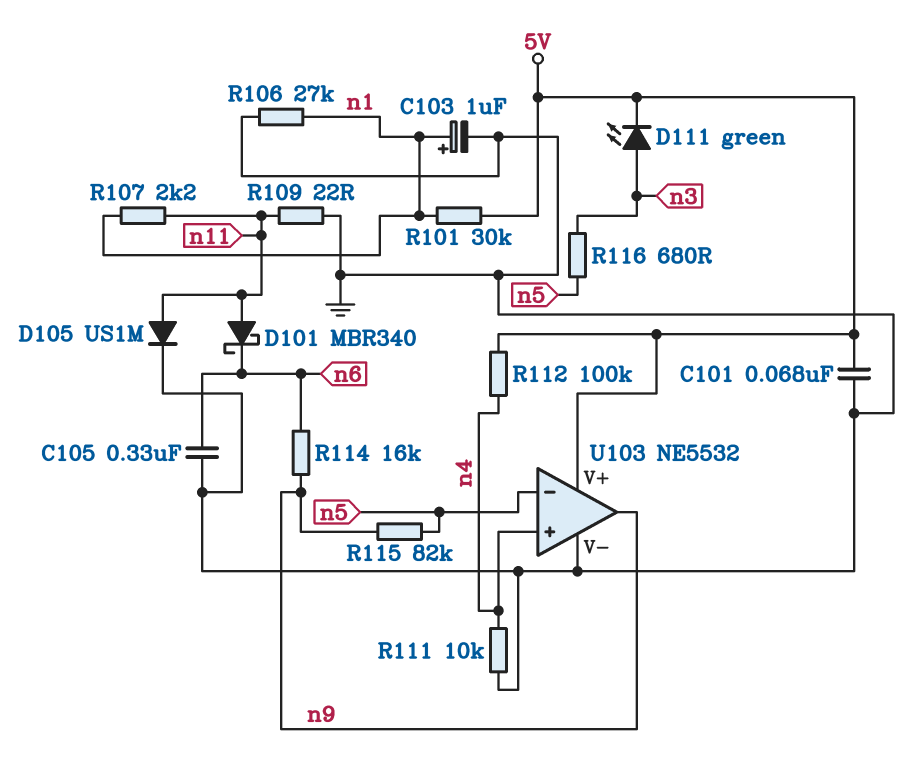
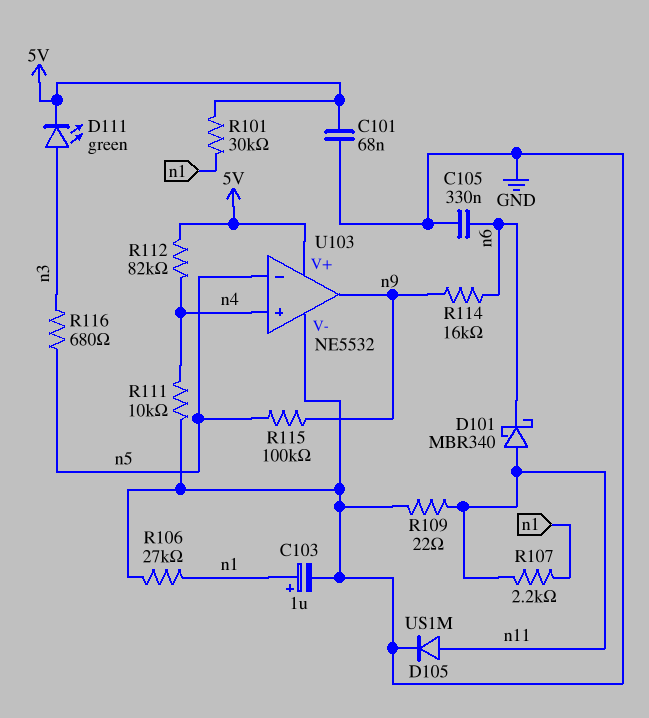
R112: 100k (5V, n4) -> 82k (5V, n4)
R115: 82k (n5, n9) -> 100k (n5, n9)

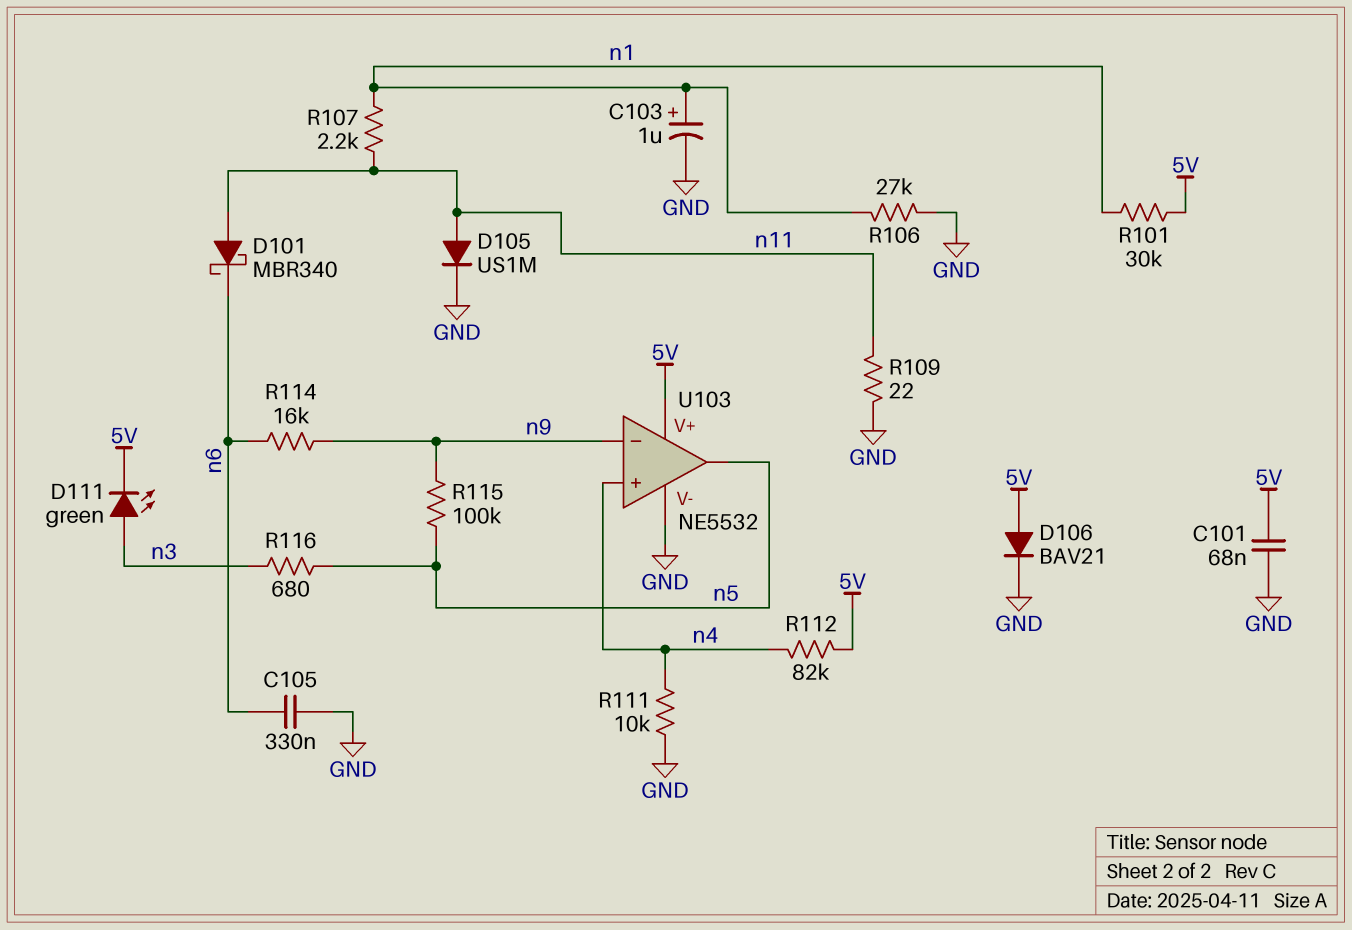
D106: none -> diode BAV21 (A 5V, K GND)
U103 pin in-: n5 -> n9
U103 pin out: n9 -> n5

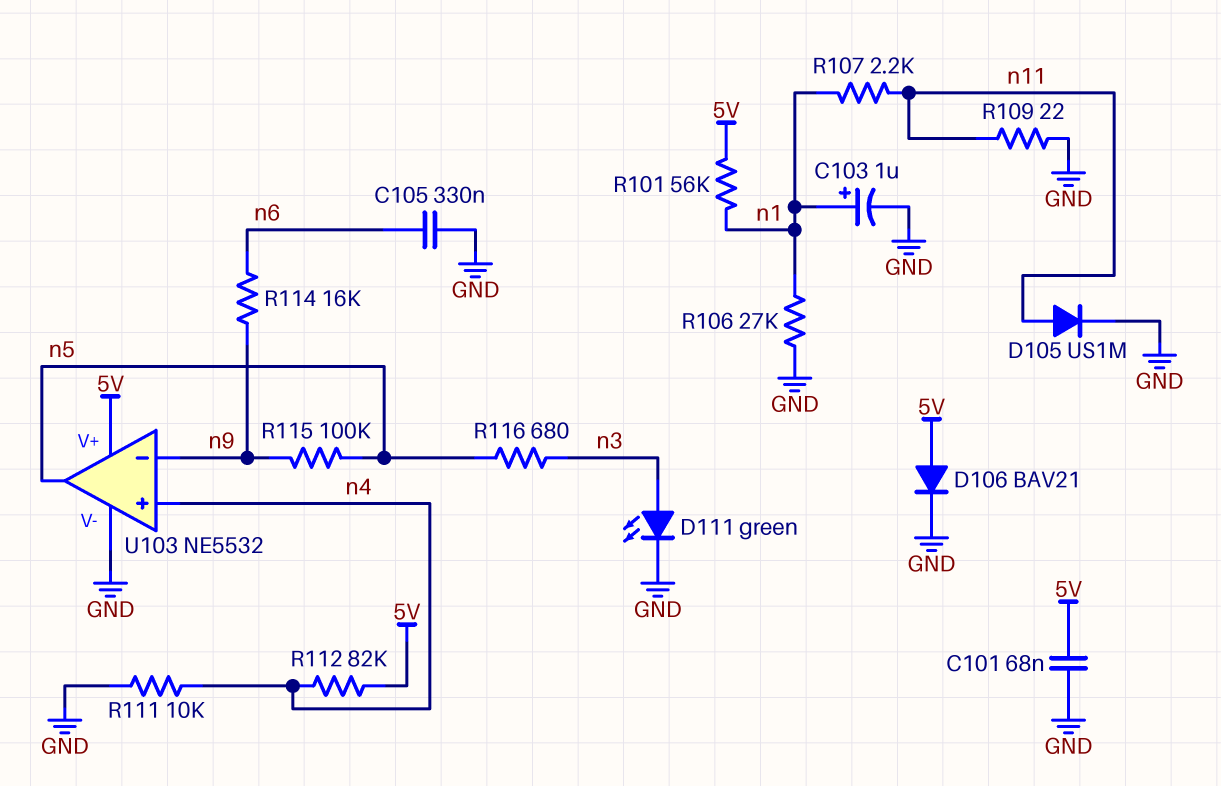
D101: schottky MBR340 (A n11, K n6) -> none
D111: LED green (A n3, K 5V) -> LED green (A n3, K GND)
R101: 30k (5V, n1) -> 56k (5V, n1)

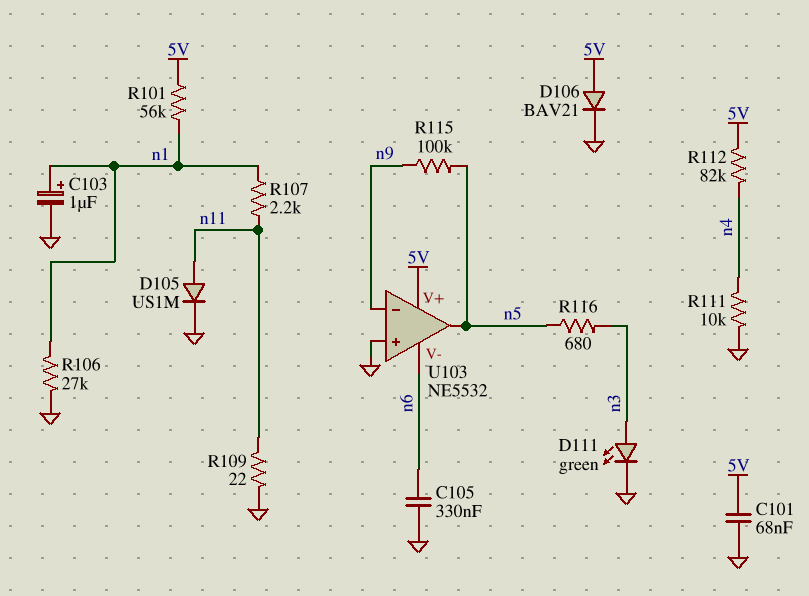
R114: 16k (n6, n9) -> none
U103 pin V-: GND -> n6
U103 pin in+: n4 -> GND

